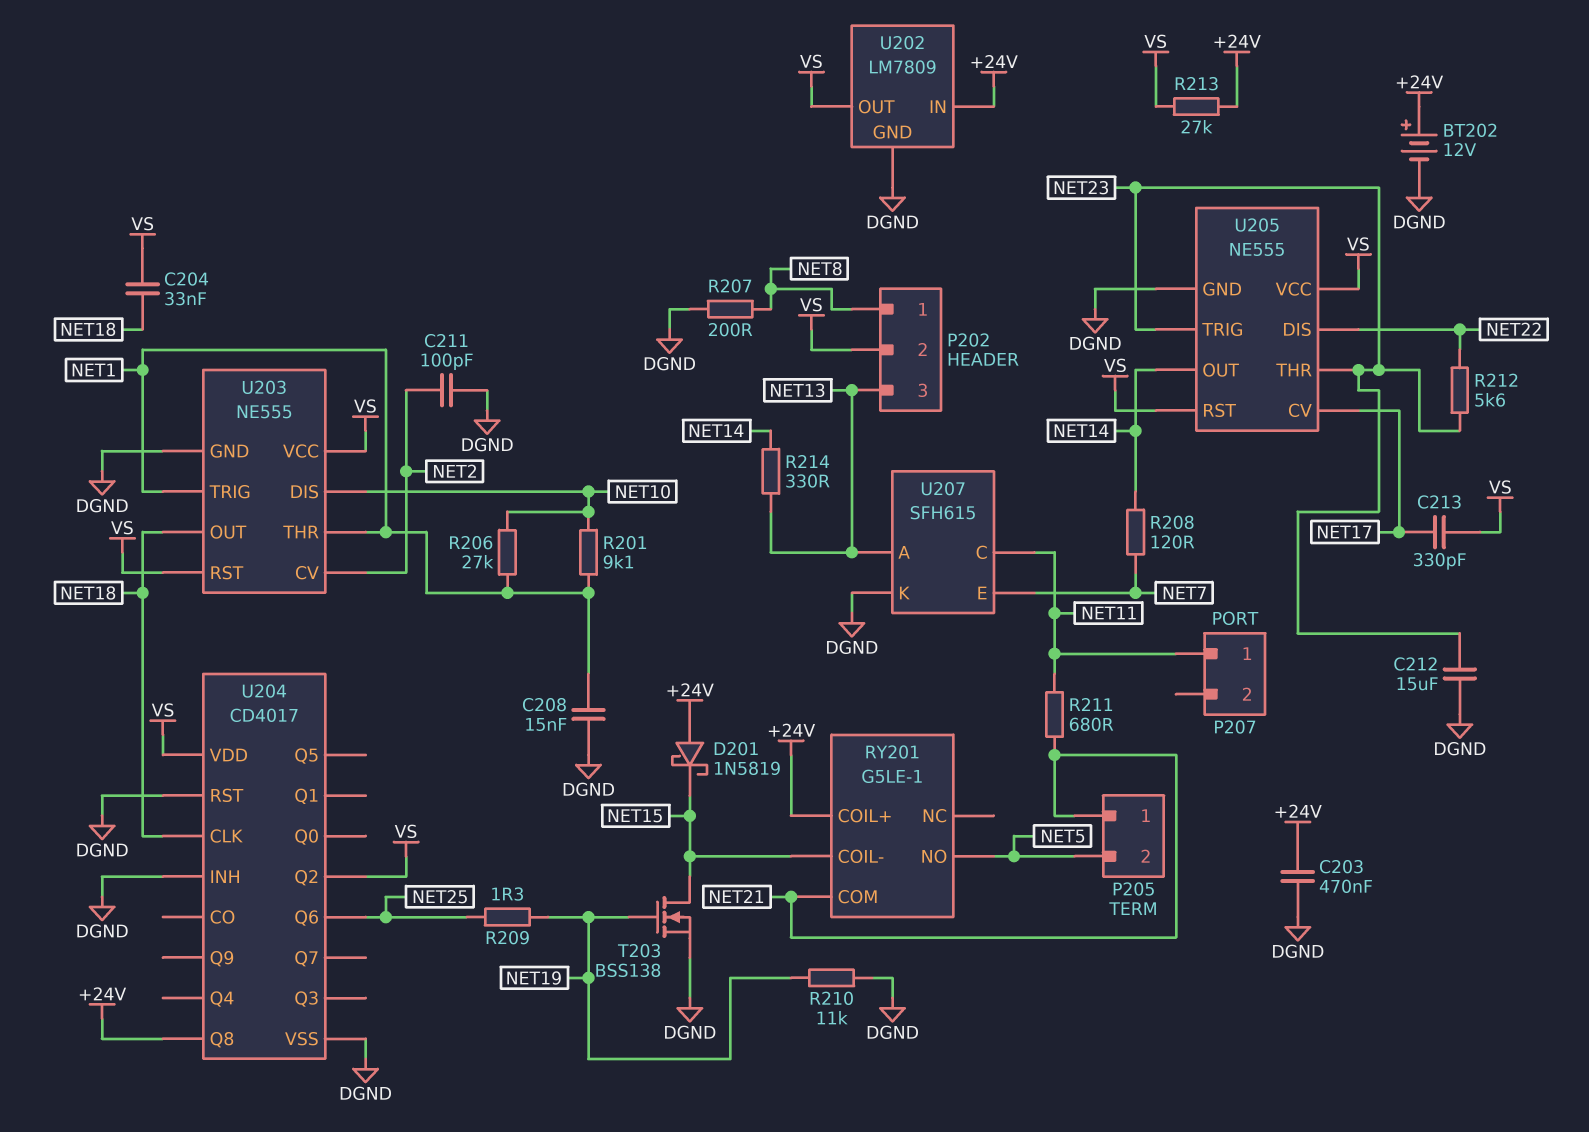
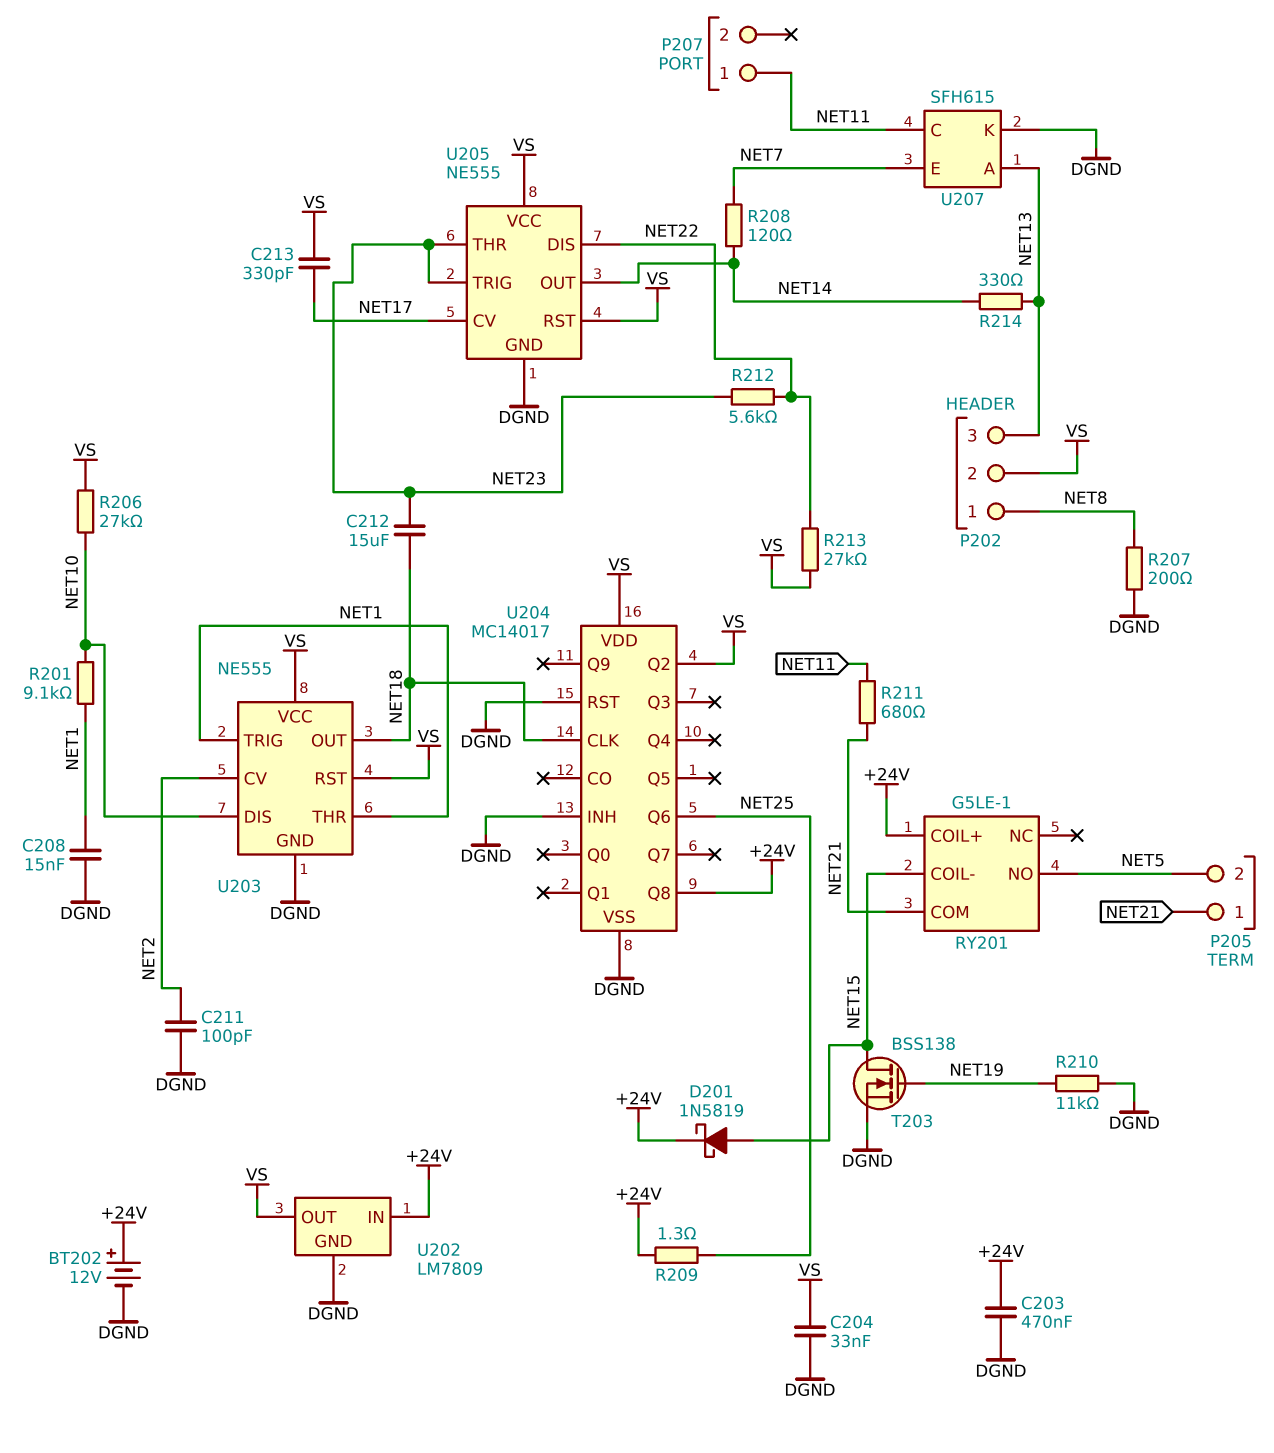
C204: 33nF (NET18, VS) -> 33nF (DGND, VS)
C212: 15uF (DGND, NET23) -> 15uF (NET18, NET23)
D201: schottky 1N5819 (A +24V, K NET15) -> schottky 1N5819 (A NET15, K +24V)
R206: 27k (NET1, NET10) -> 27k (NET10, VS)
R209: 1.3 (NET19, NET25) -> 1.3 (+24V, NET25)
R213: 27k (+24V, VS) -> 27k (NET22, VS)
U204: CD4017 -> MC14017

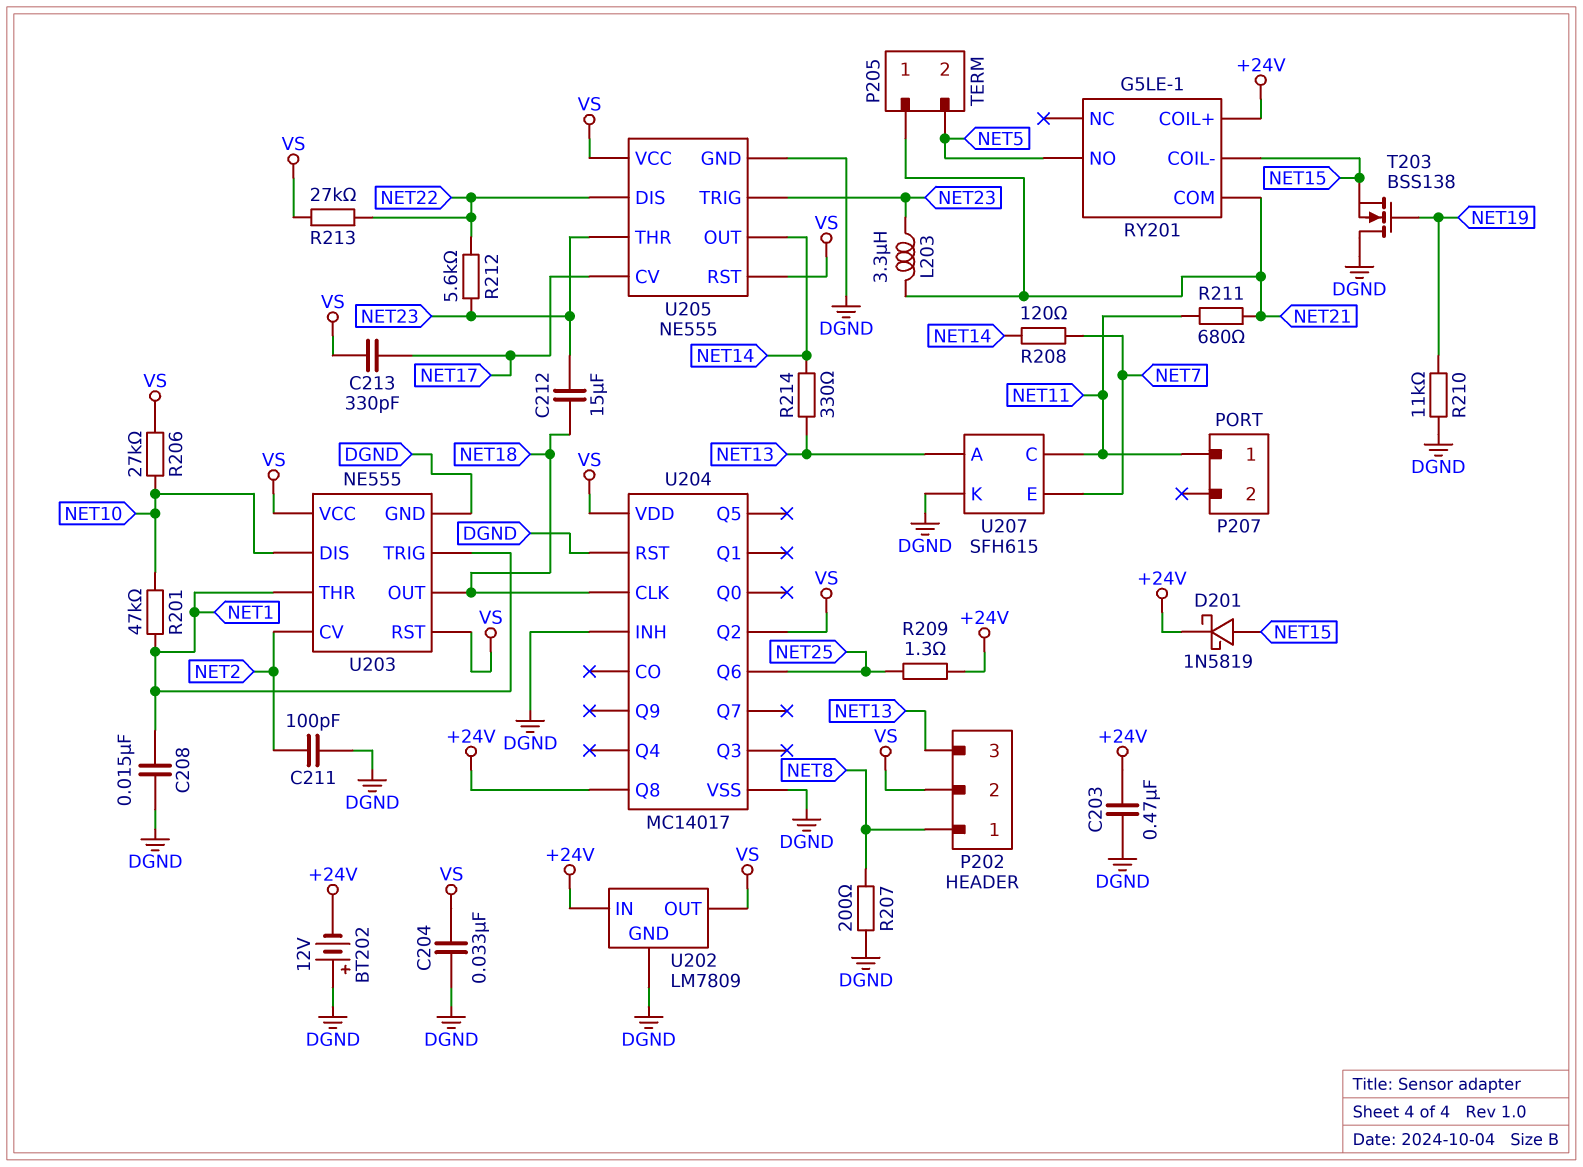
BT202: 12V (plus +24V, minus DGND) -> 12V (plus DGND, minus +24V)
L203: none -> 3.3uH (NET21, NET23)
R201: 9.1k (NET1, NET10) -> 47k (NET1, NET10)
T203: NMOS BSS138 (G NET19, D NET15, S DGND) -> NMOS BSS138 (G NET19, D DGND, S NET15)

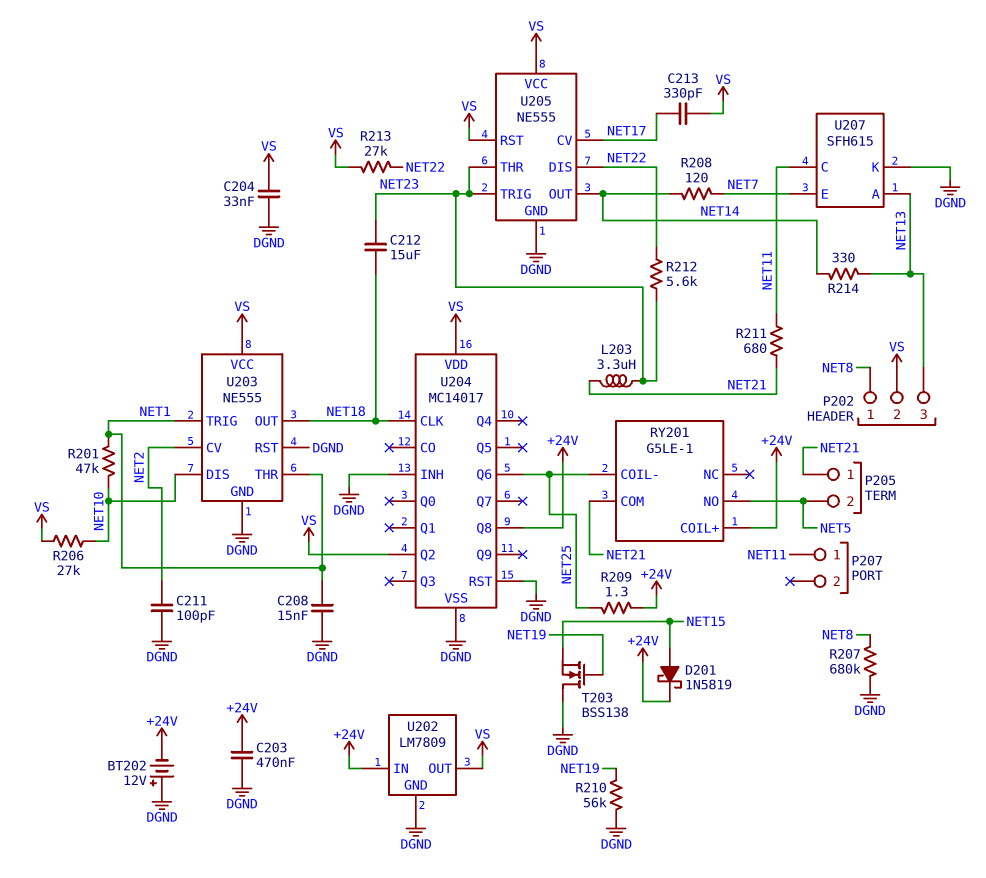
R207: 200 (DGND, NET8) -> 680k (DGND, NET8)
R210: 11k (DGND, NET19) -> 56k (DGND, NET19)
RY201 pin COIL-: NET15 -> NET25
U203 pin RST: VS -> DGND

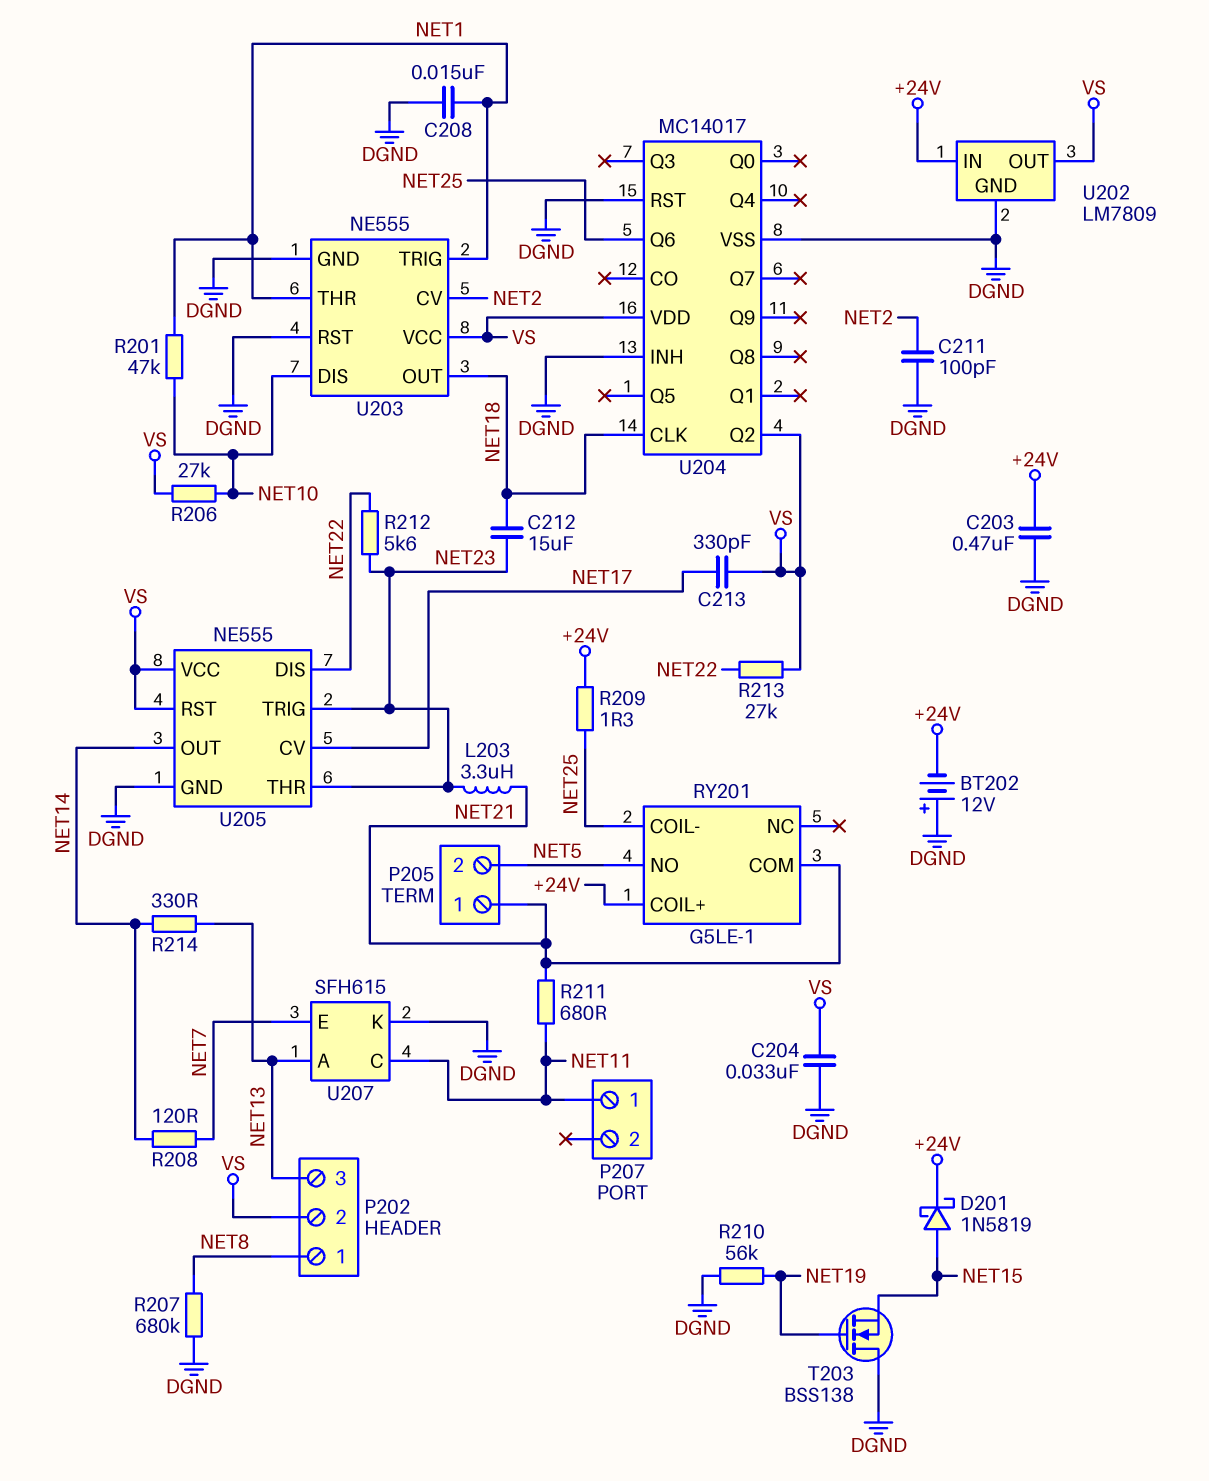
U204 pin Q8: +24V -> none

